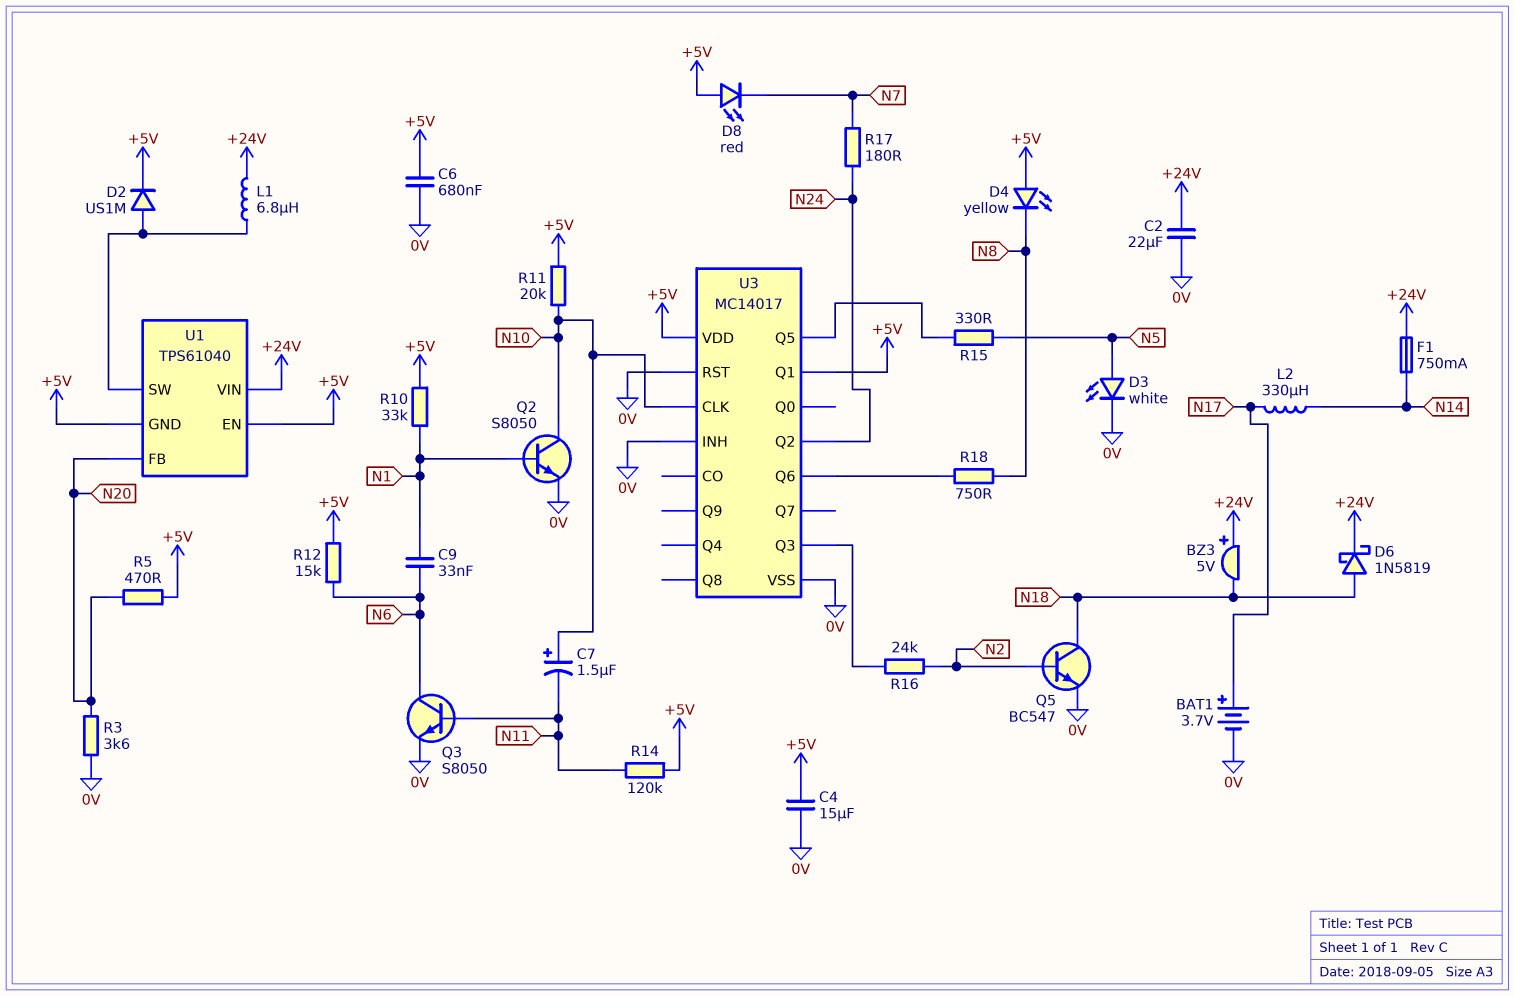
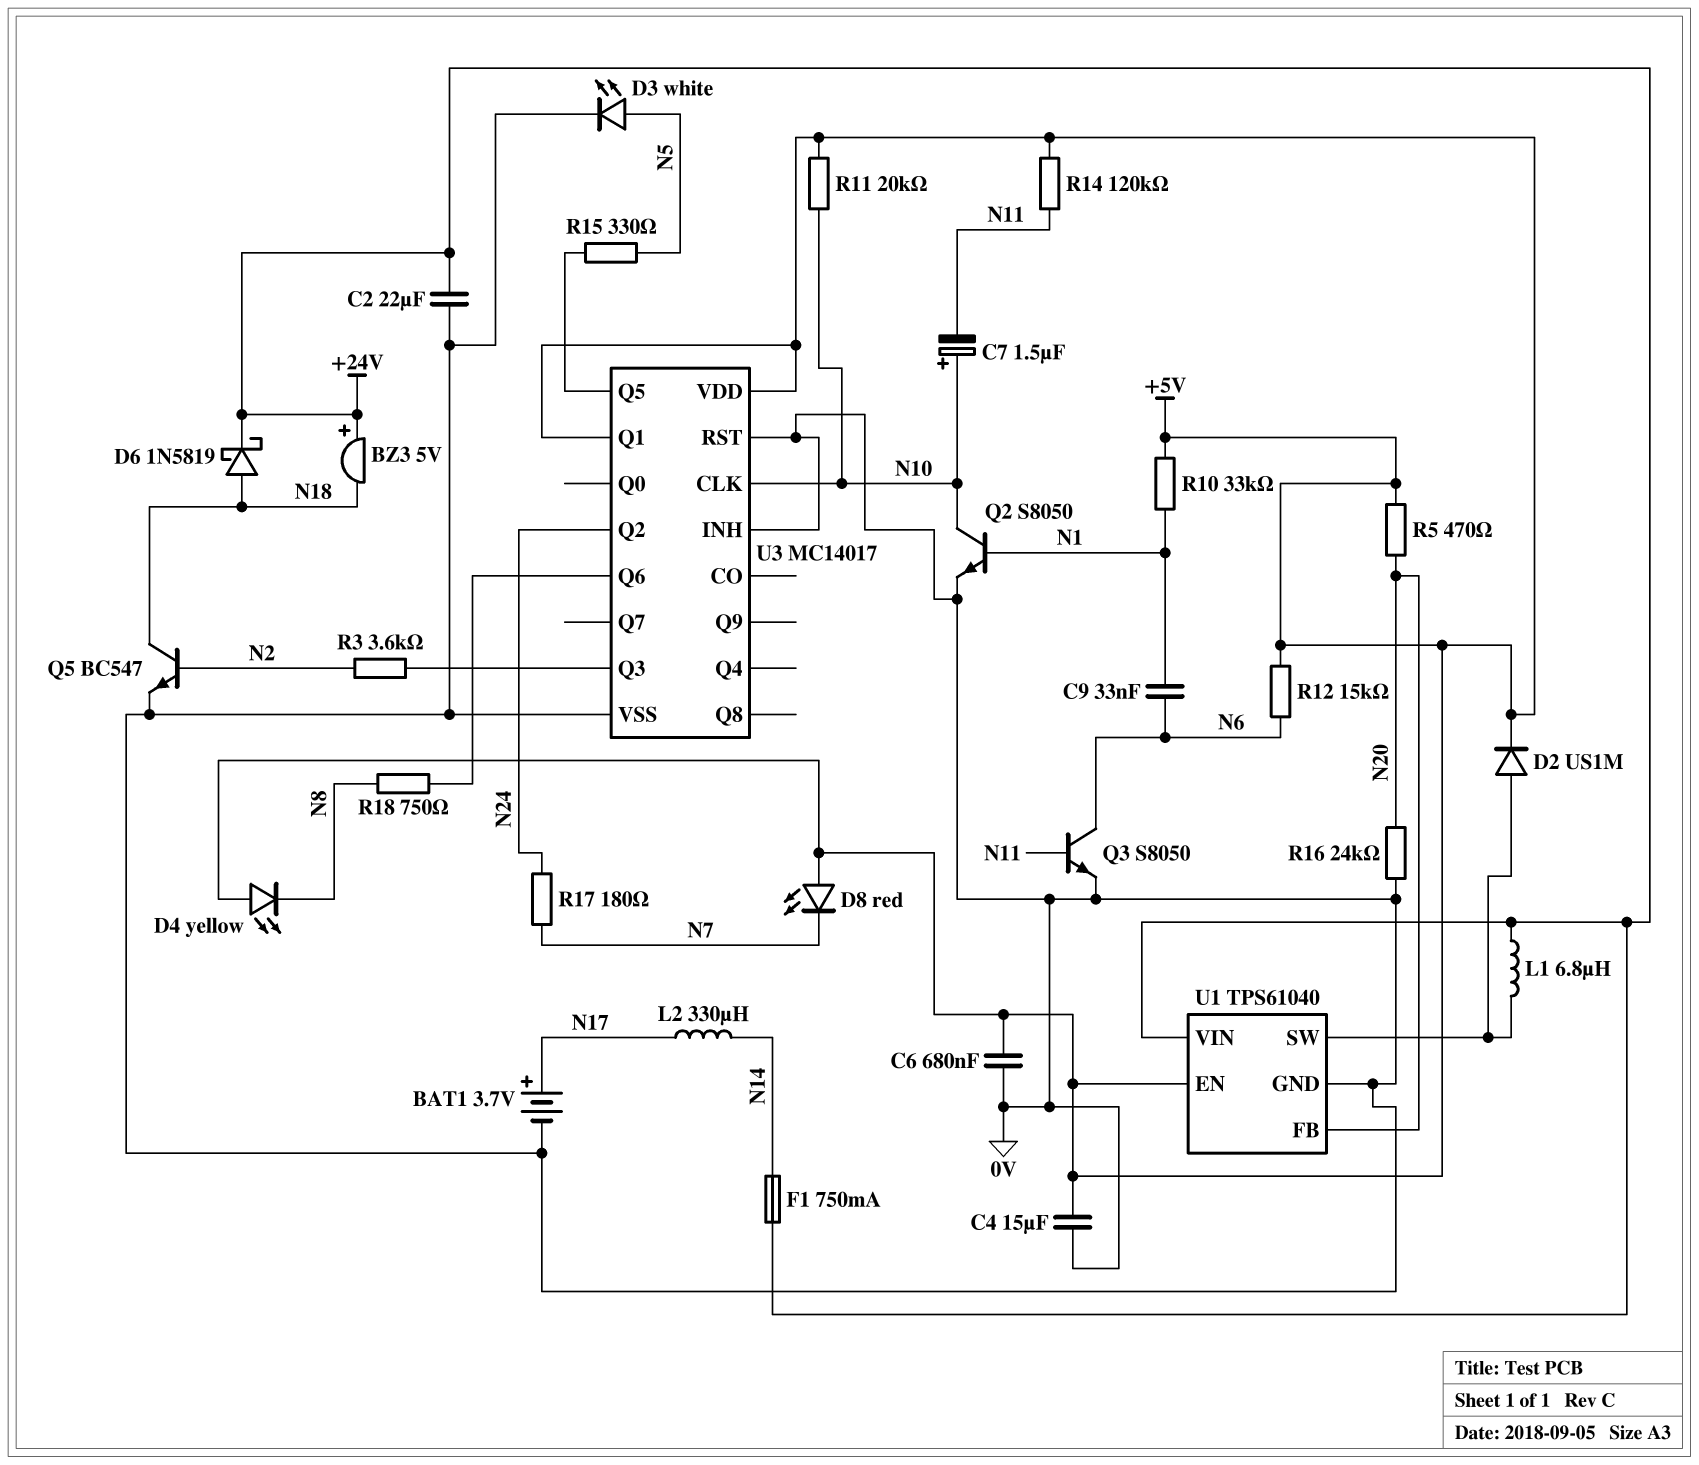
R3: 3.6k (0V, N20) -> 3.6k (N2, U3/Q3)
R16: 24k (N2, U3/Q3) -> 24k (0V, N20)
U1 pin GND: +5V -> 0V

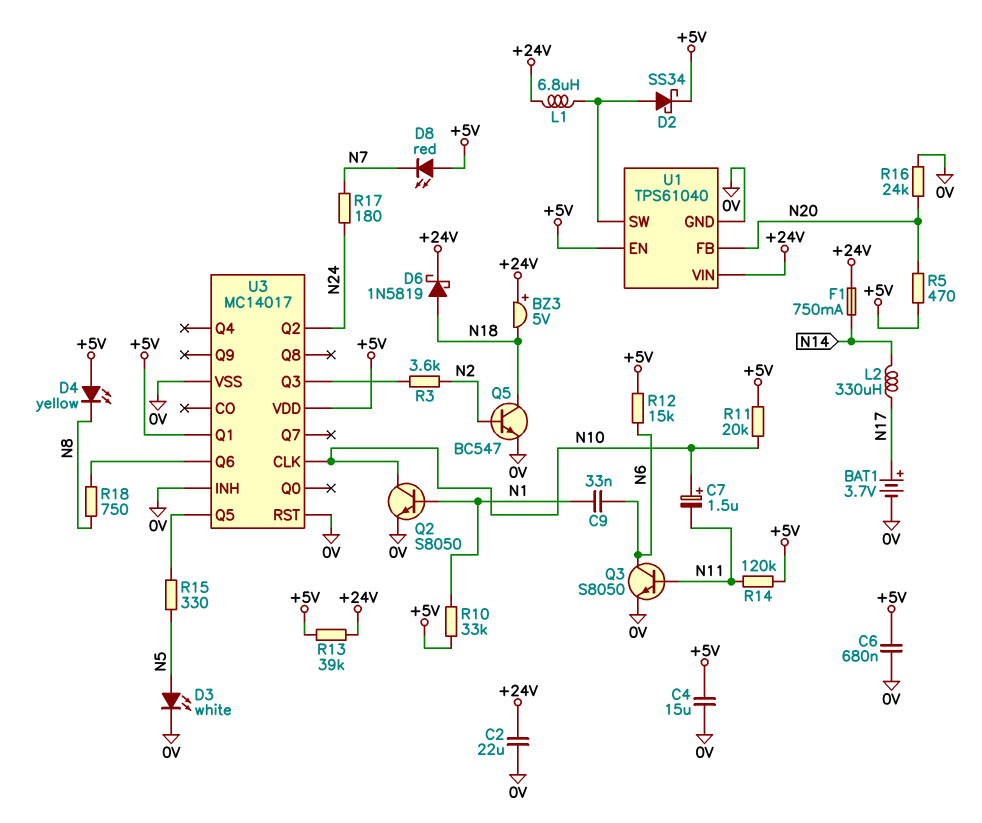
D2: diode US1M (A U1/SW, K +5V) -> schottky SS34 (A U1/SW, K +5V)
R13: none -> 39k (+5V, +24V)

